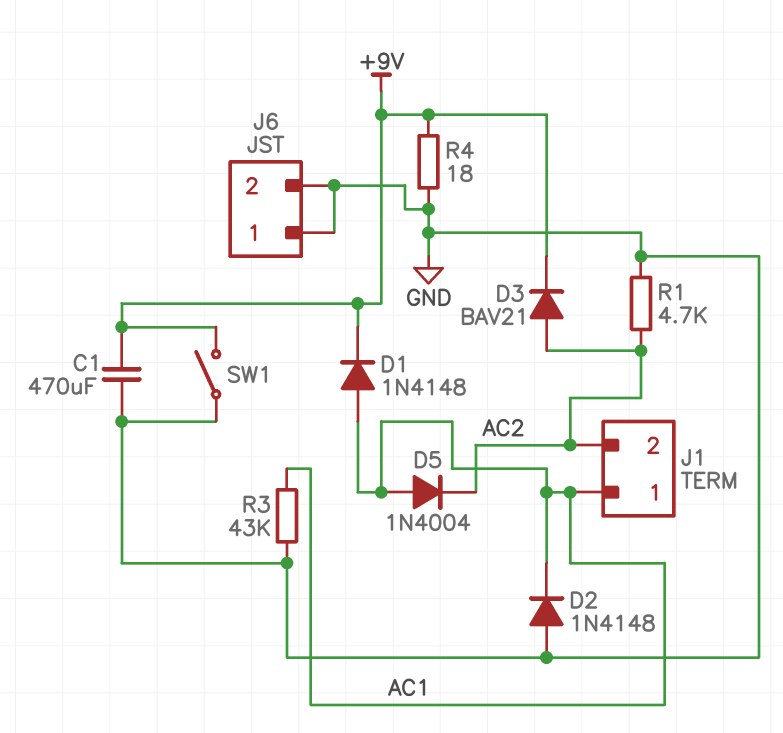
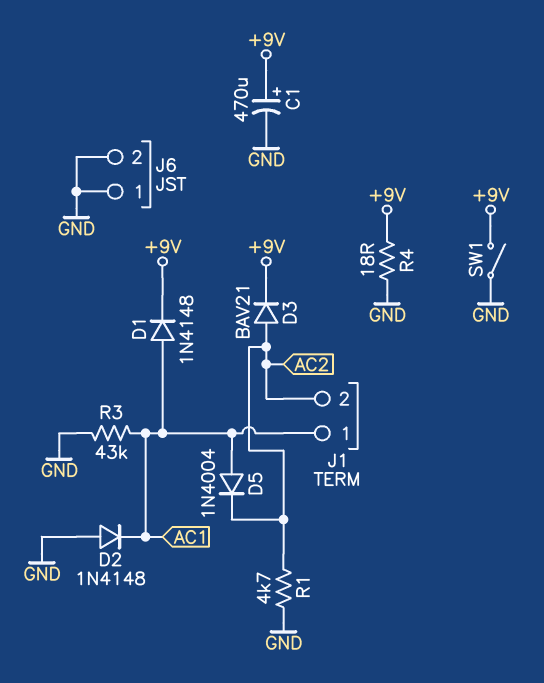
C1: 470uF (+9V, GND) -> 470uF (plus +9V, minus GND)

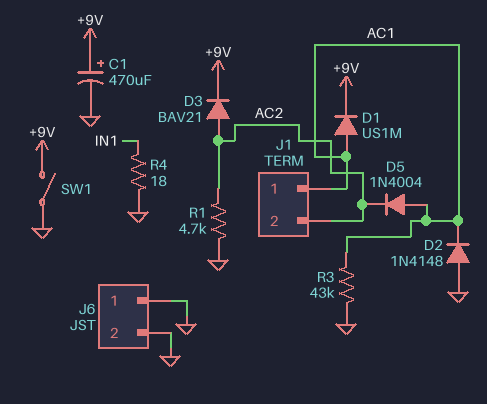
D1: diode 1N4148 (A AC1, K +9V) -> diode US1M (A AC1, K +9V)
R4: 18 (+9V, GND) -> 18 (GND, IN1)

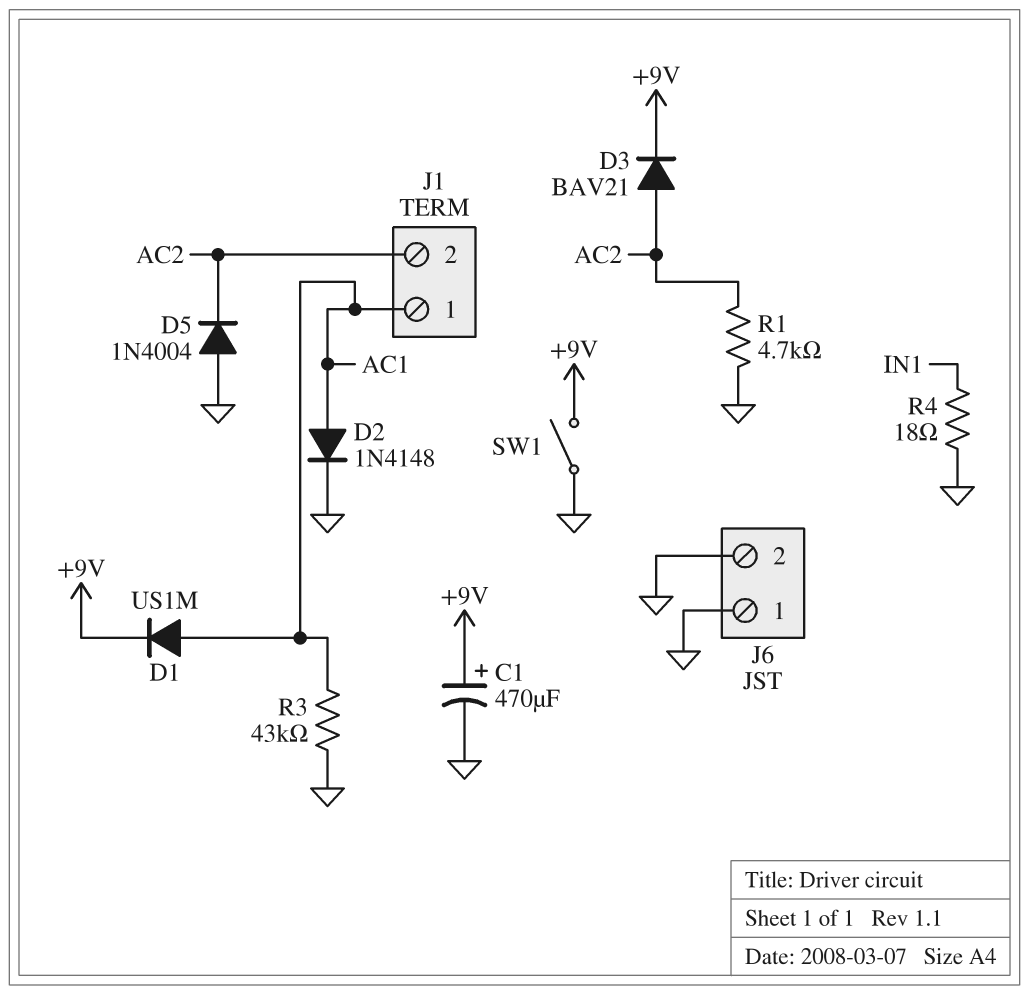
D2: diode 1N4148 (A GND, K AC1) -> diode 1N4148 (A AC1, K GND)
D5: diode 1N4004 (A AC1, K AC2) -> diode 1N4004 (A GND, K AC2)

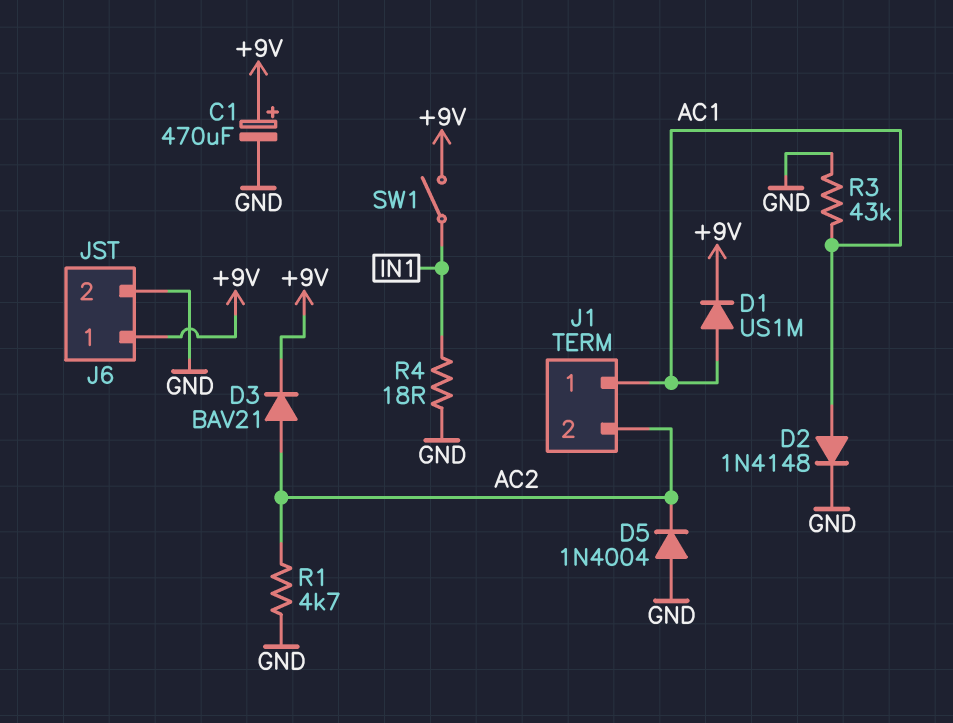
J6 pin 1: GND -> +9V
SW1: switch (+9V, GND) -> switch (+9V, IN1)

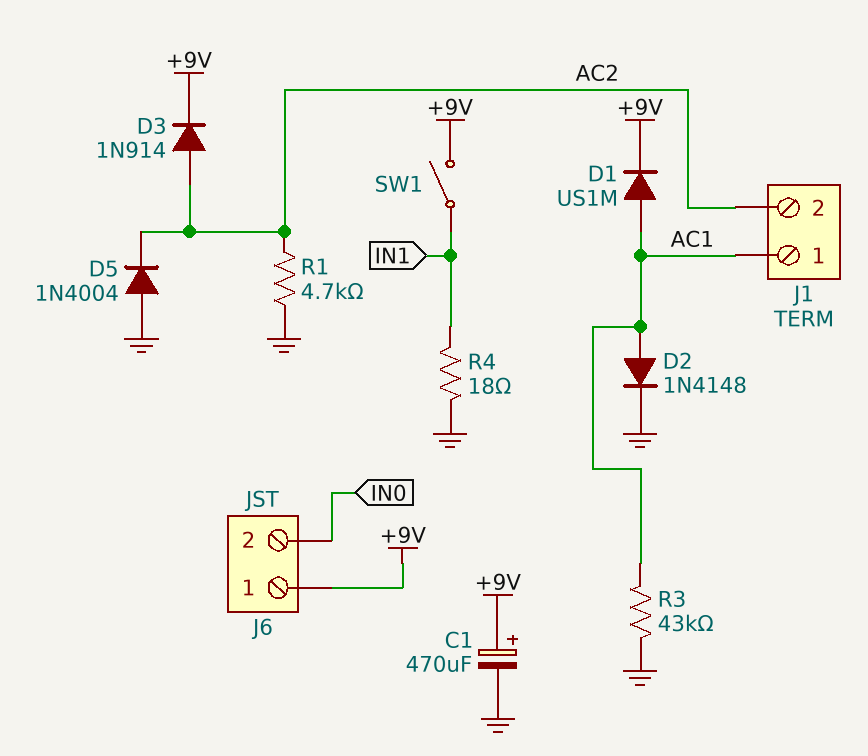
D3: diode BAV21 (A AC2, K +9V) -> diode 1N914 (A AC2, K +9V)
J6 pin 2: GND -> IN0

